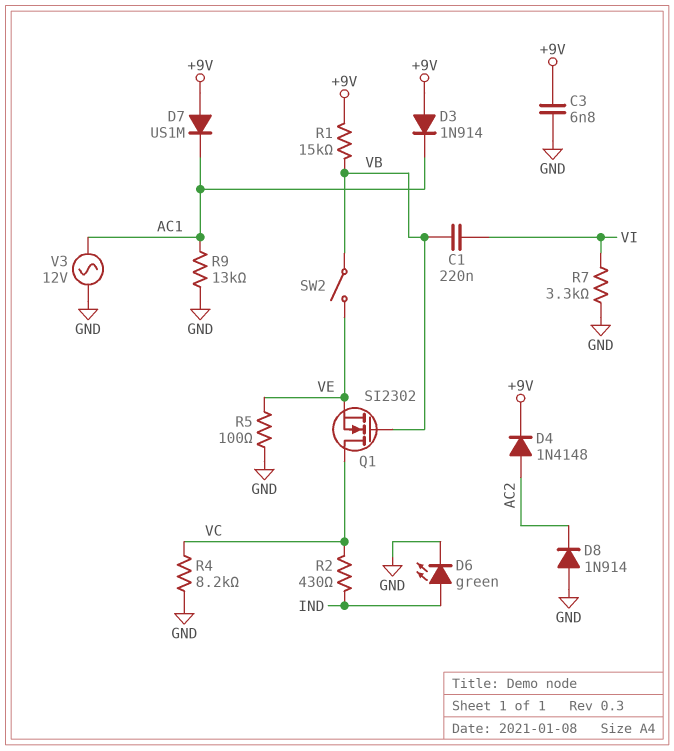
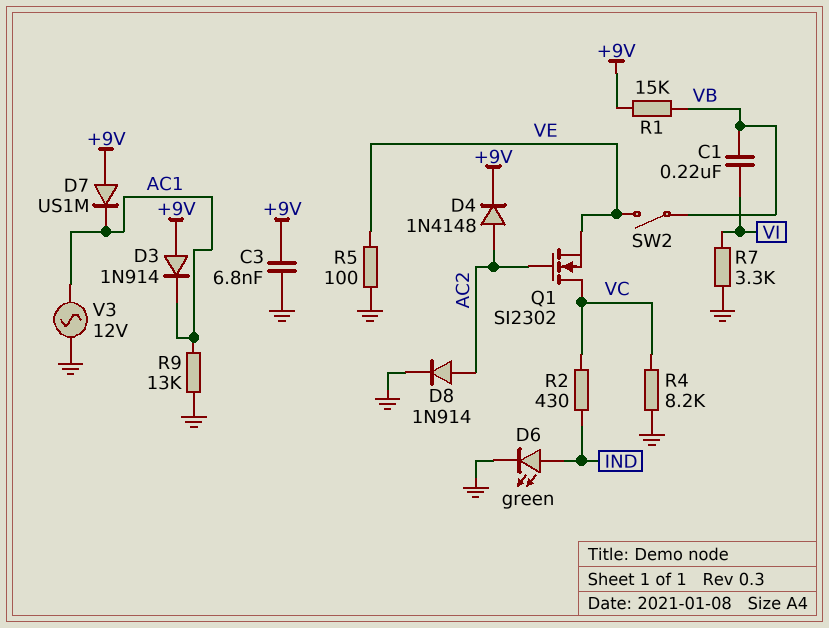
D8: diode 1N914 (A GND, K AC2) -> diode 1N914 (A AC2, K GND)
Q1: NMOS SI2302 (G VB, D VC, S VE) -> NMOS SI2302 (G AC2, D VC, S VE)

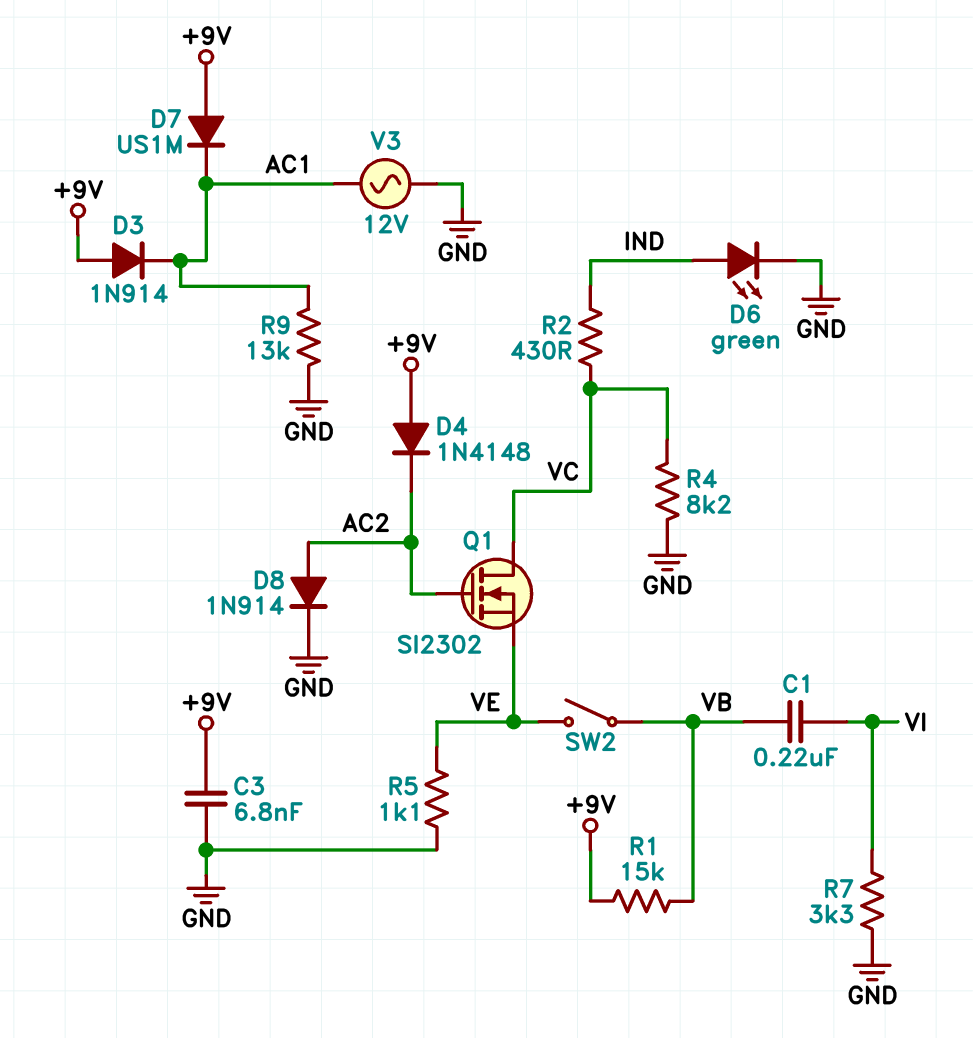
D4: diode 1N4148 (A AC2, K +9V) -> diode 1N4148 (A +9V, K AC2)
R5: 100 (GND, VE) -> 1.1k (GND, VE)

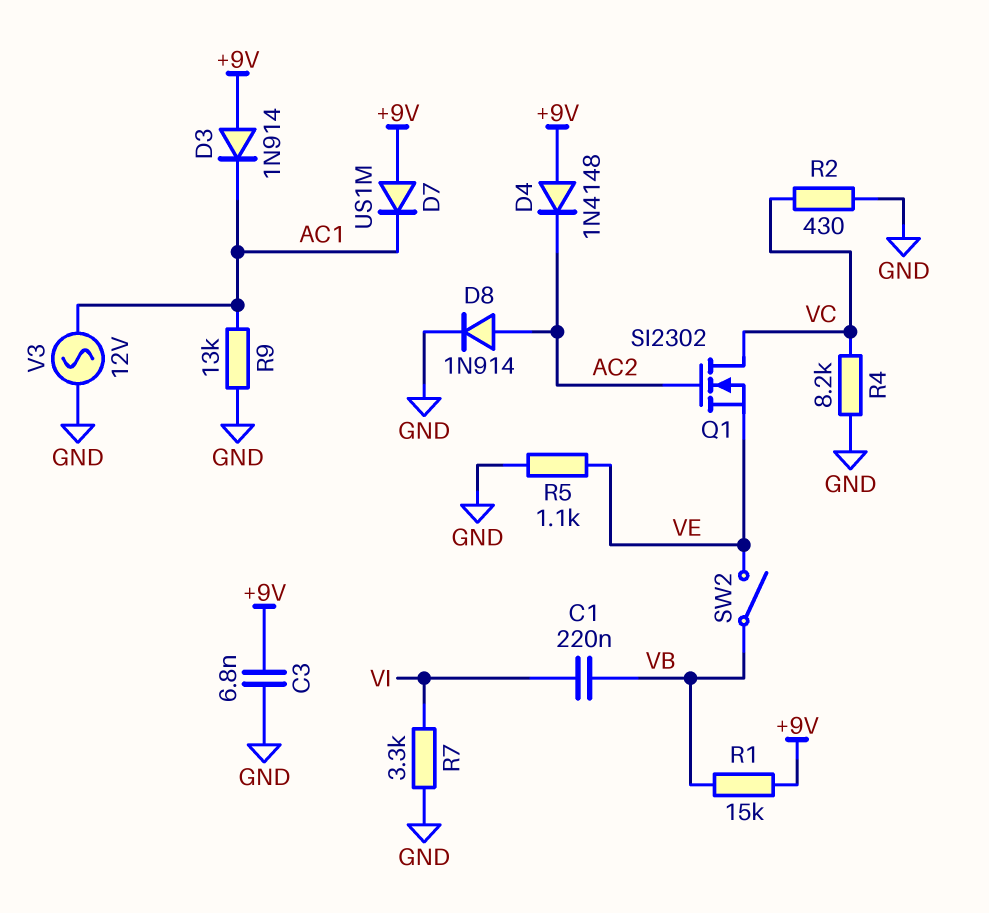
D6: LED green (A IND, K GND) -> none
R2: 430 (IND, VC) -> 430 (GND, VC)

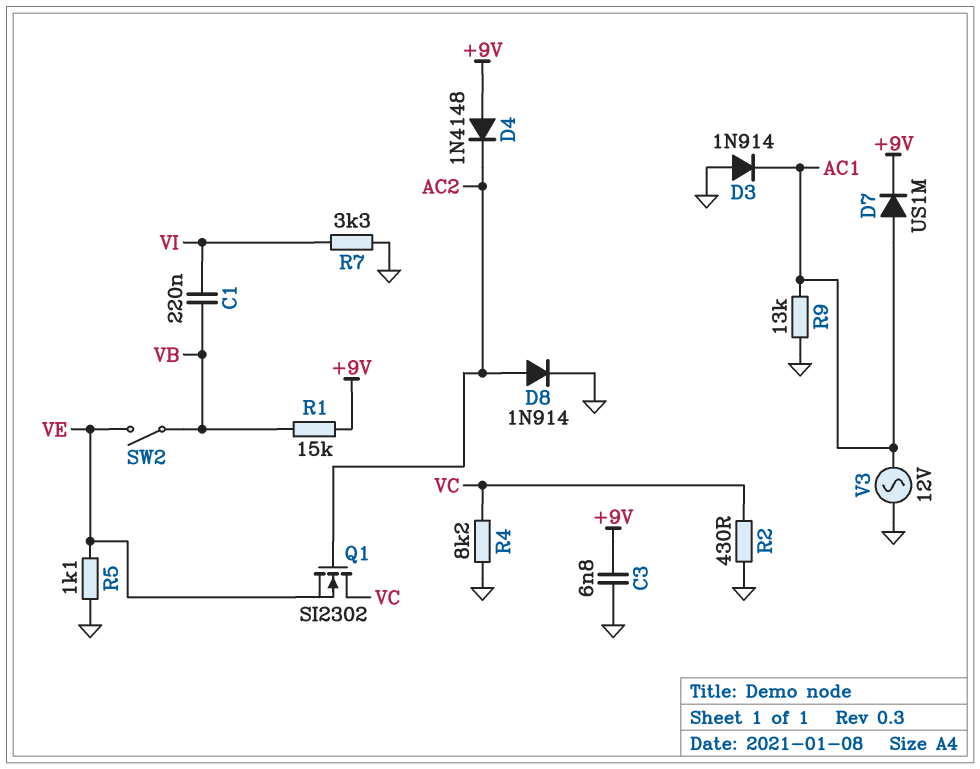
D3: diode 1N914 (A +9V, K AC1) -> diode 1N914 (A GND, K AC1)
D7: diode US1M (A +9V, K AC1) -> diode US1M (A AC1, K +9V)

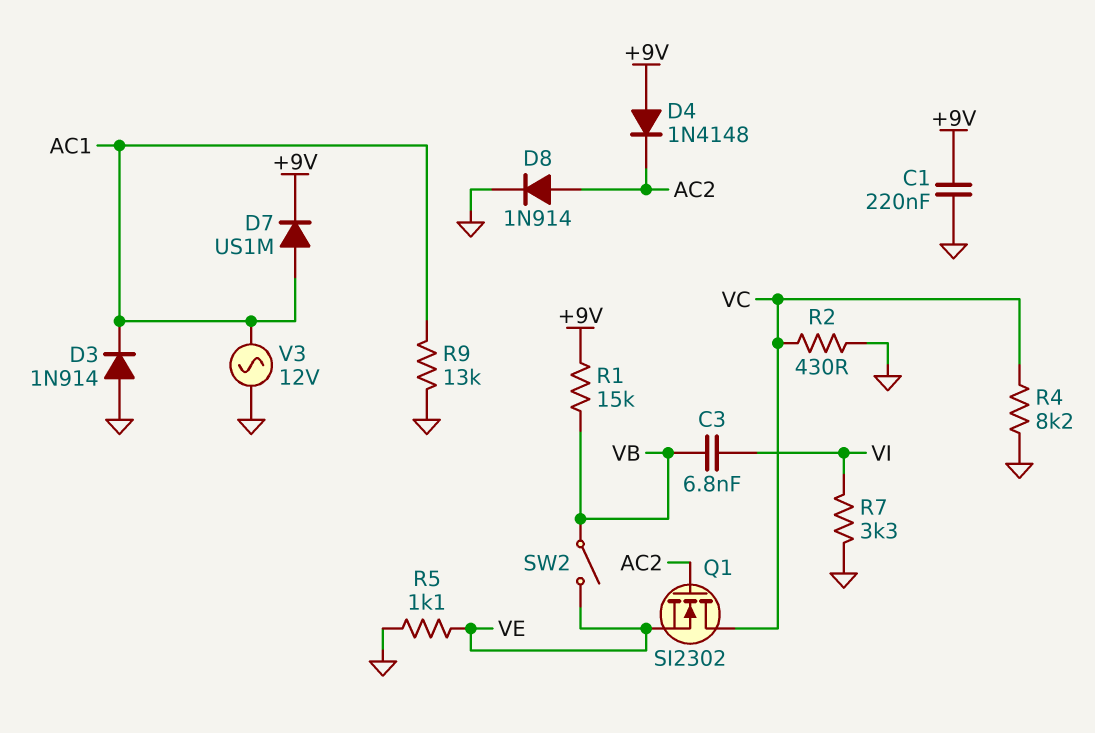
C1: 220nF (VB, VI) -> 220nF (+9V, GND)
C3: 6.8nF (+9V, GND) -> 6.8nF (VB, VI)

